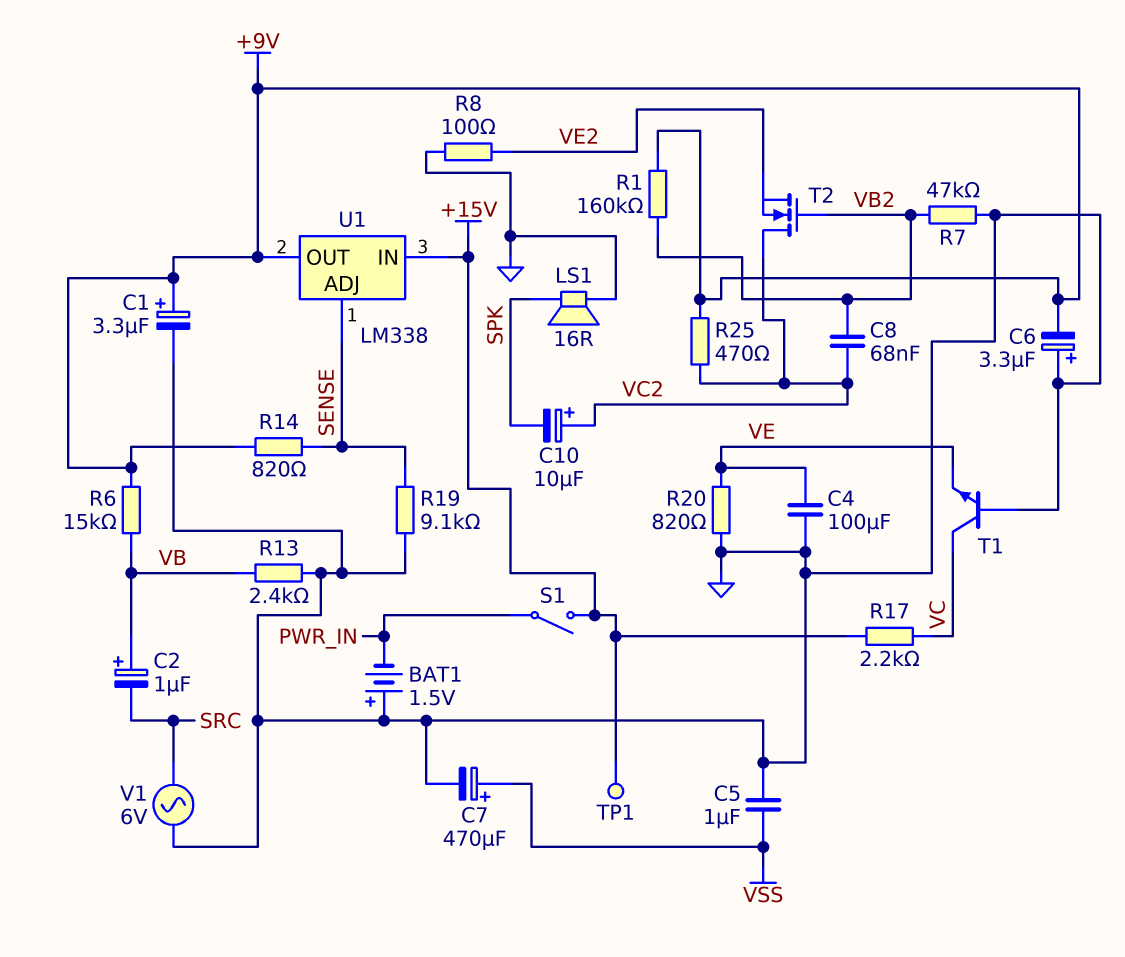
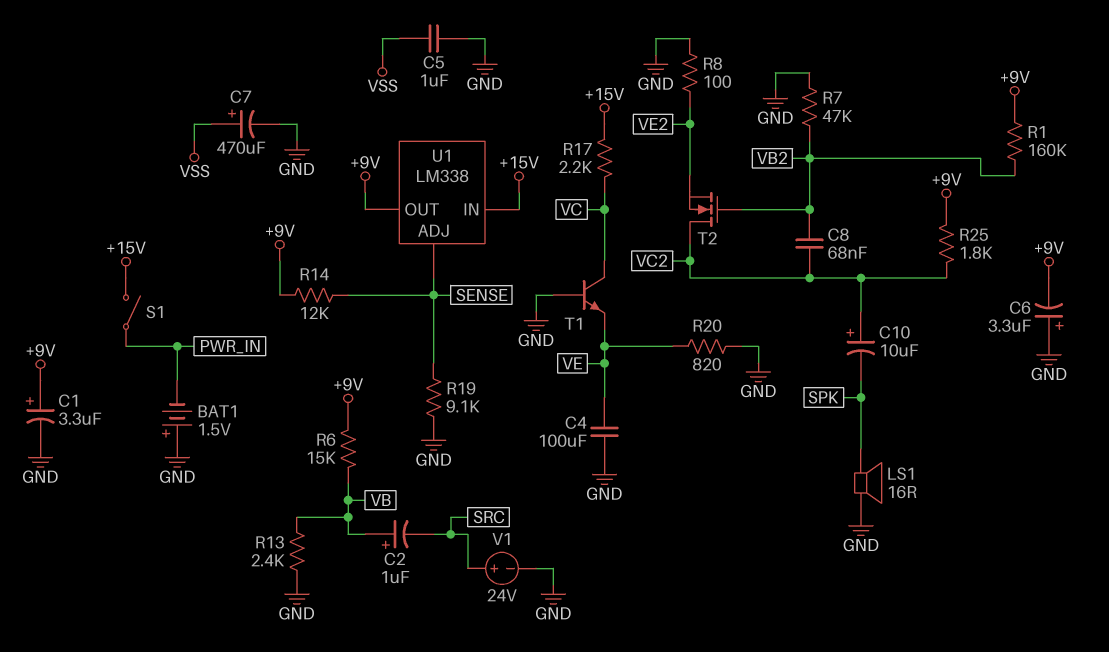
R14: 820 (+9V, SENSE) -> 12k (+9V, SENSE)
R25: 470 (+9V, VC2) -> 1.8k (+9V, VC2)
TP1: test point (+15V) -> none
V1: AC 6V (GND, SRC) -> 24V (plus SRC, minus GND)

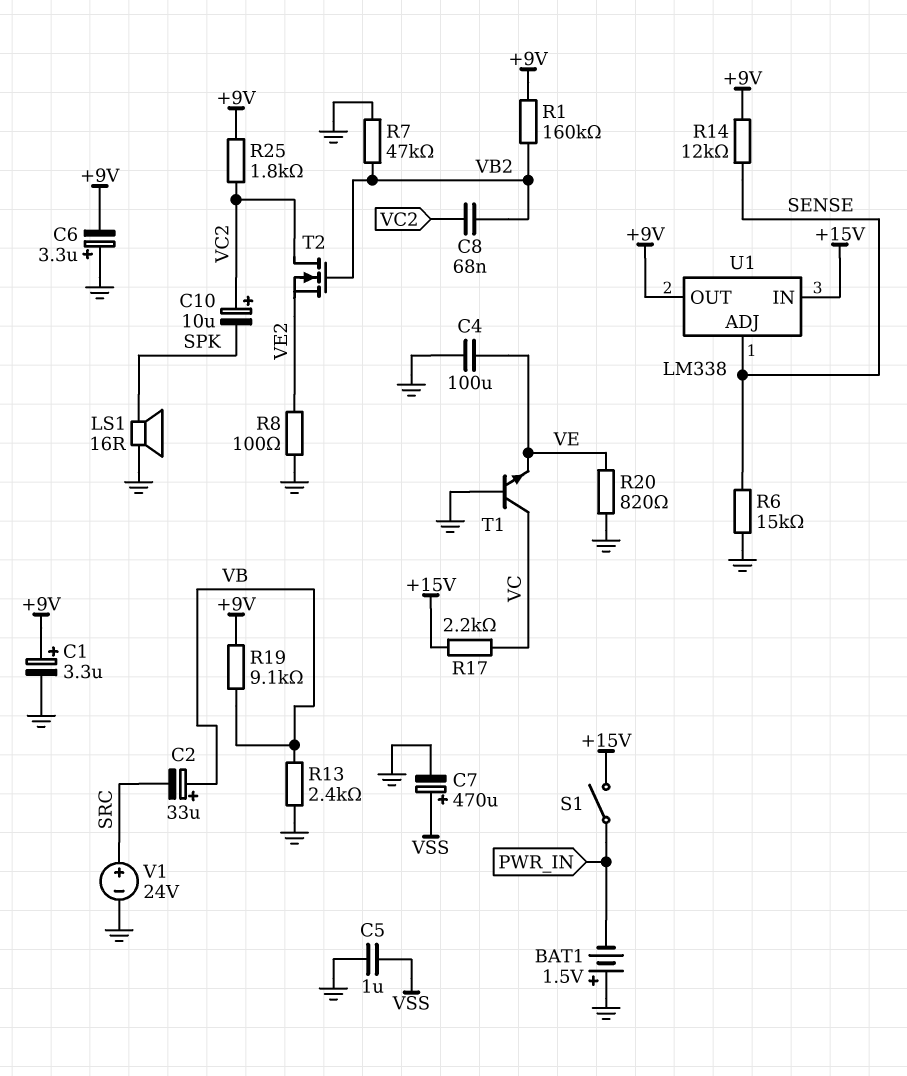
C2: 1uF (plus VB, minus SRC) -> 33uF (plus VB, minus SRC)
R6: 15k (+9V, VB) -> 15k (GND, SENSE)
R19: 9.1k (GND, SENSE) -> 9.1k (+9V, VB)

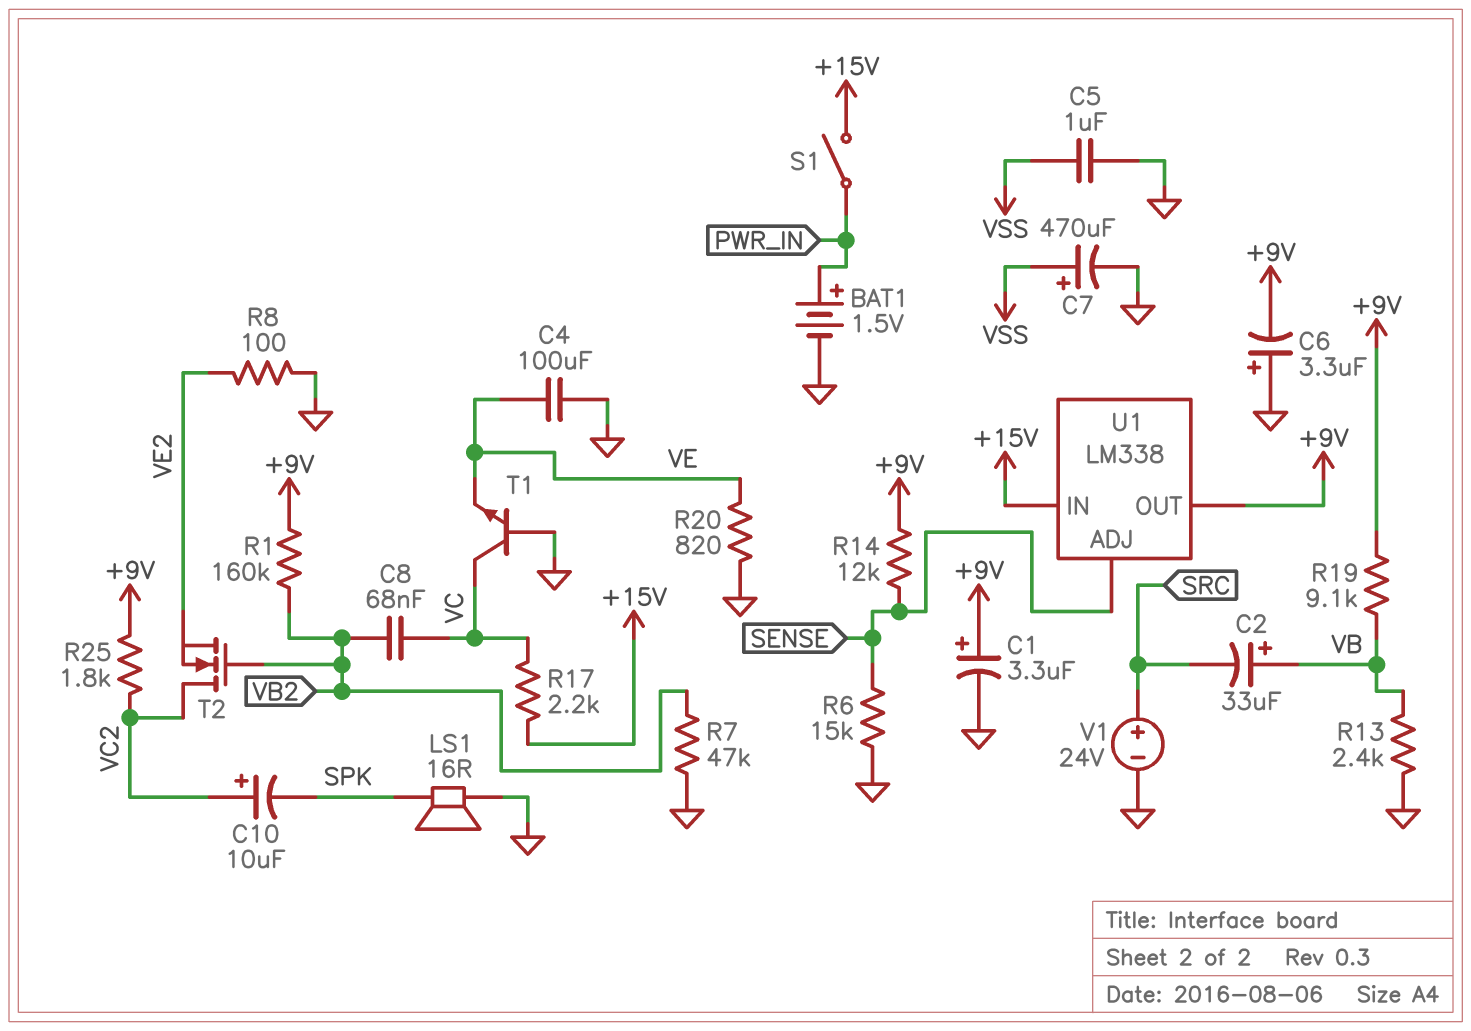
BAT1: 1.5V (plus GND, minus PWR_IN) -> 1.5V (plus PWR_IN, minus GND)
C8: 68nF (VB2, VC2) -> 68nF (VB2, VC)

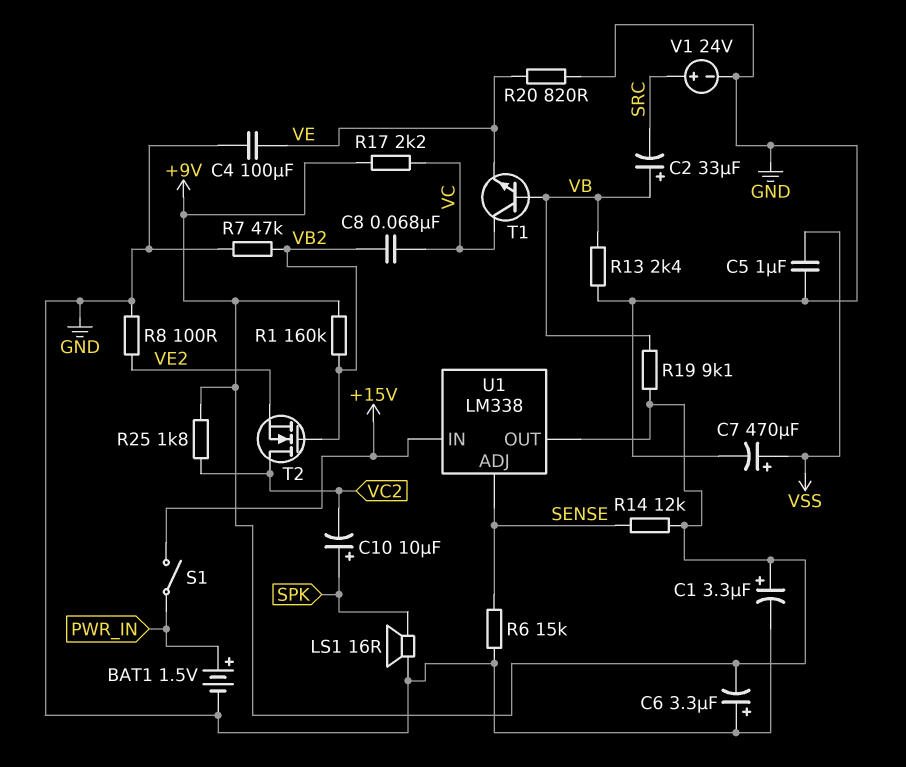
C10: 10uF (plus VC2, minus SPK) -> 10uF (plus SPK, minus VC2)
R17: 2.2k (+15V, VC) -> 2.2k (+9V, VC)
T1: NPN (B GND, C VC, E VE) -> NPN (B VB, C VC, E VE)

